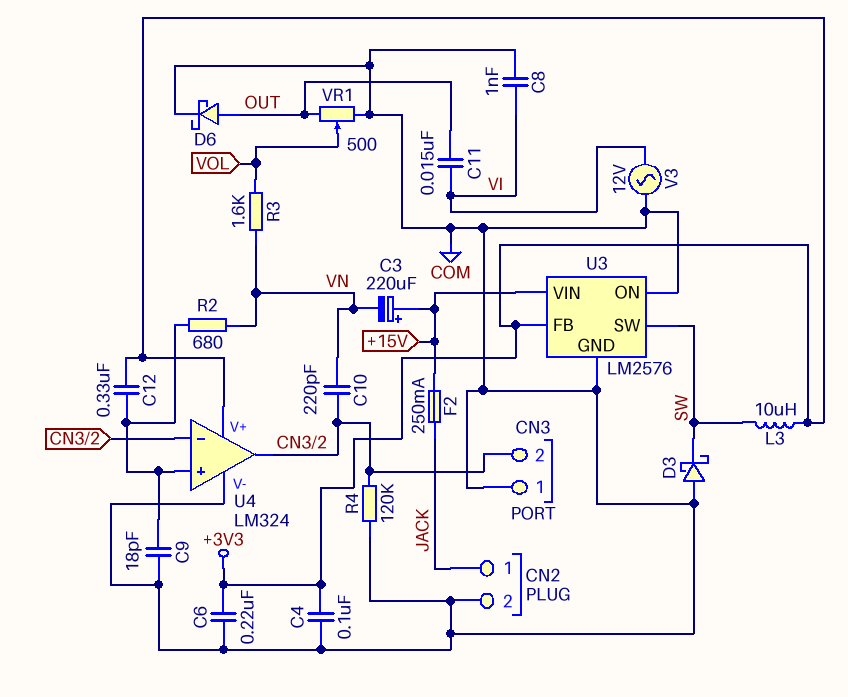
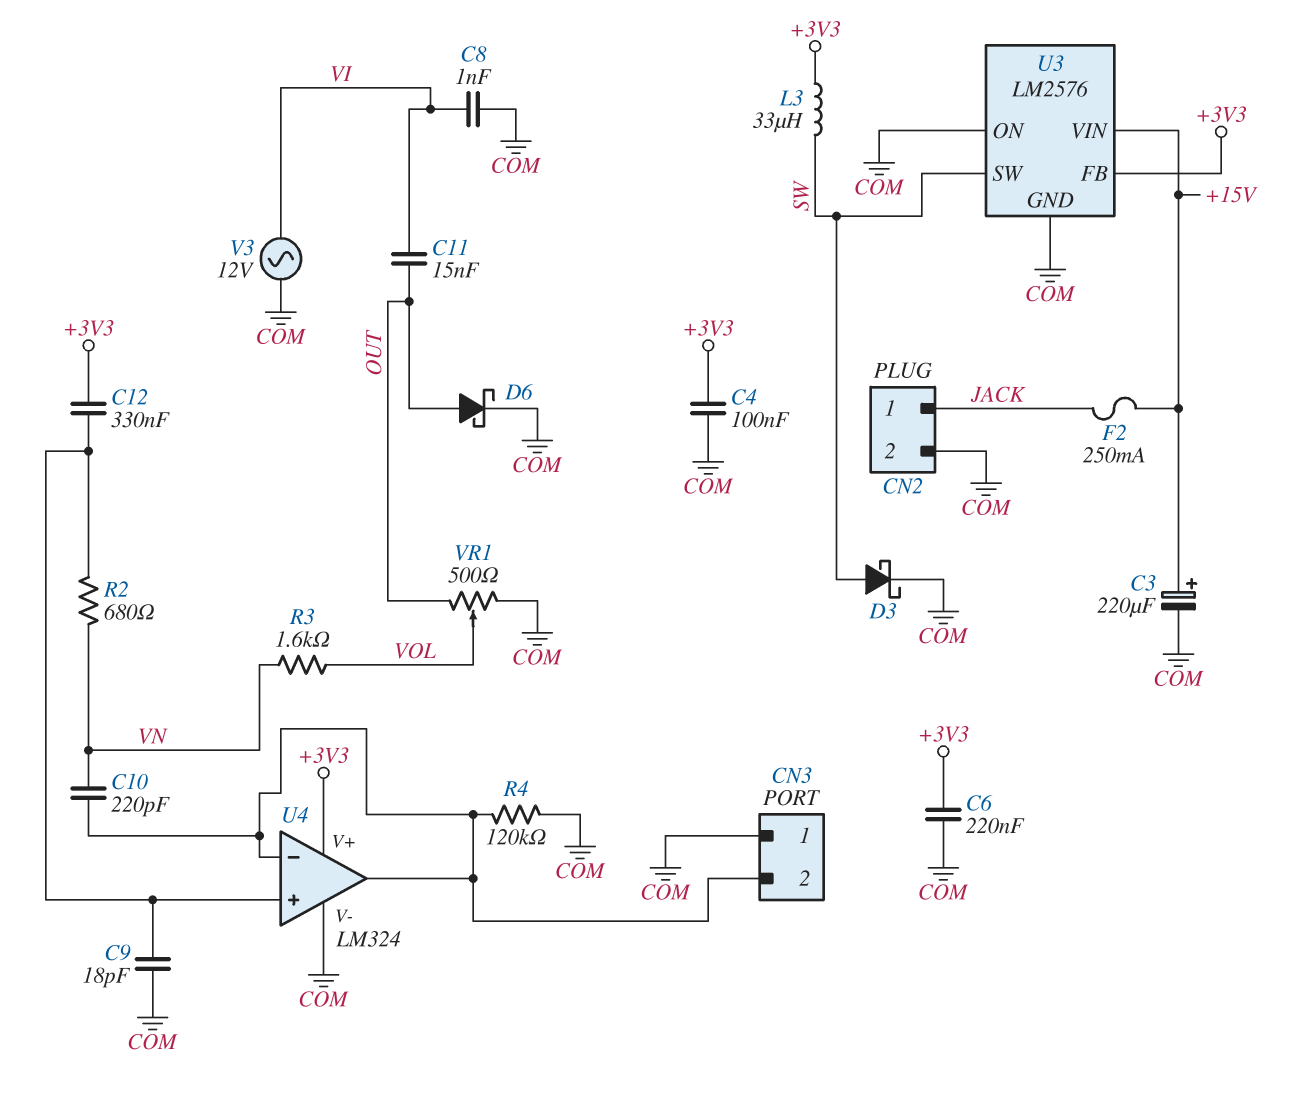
C3: 220uF (plus +15V, minus VN) -> 220uF (plus +15V, minus COM)
D3: schottky (A COM, K SW) -> schottky (A SW, K COM)
L3: 10uH (+3V3, SW) -> 33uH (+3V3, SW)

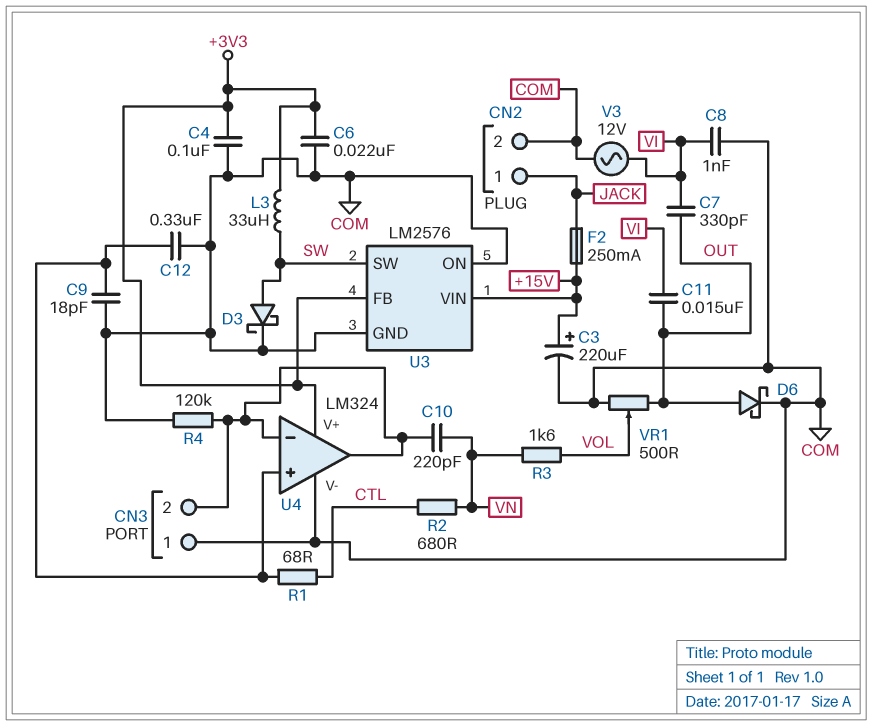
C6: 220nF (+3V3, COM) -> 22nF (+3V3, COM)
C7: none -> 330pF (OUT, VI)
C12: 330nF (+3V3, U4/in+) -> 330nF (COM, U4/in+)
R1: none -> 68 (CTL, U4/in+)
R2: 680 (U4/in+, VN) -> 680 (CTL, VN)

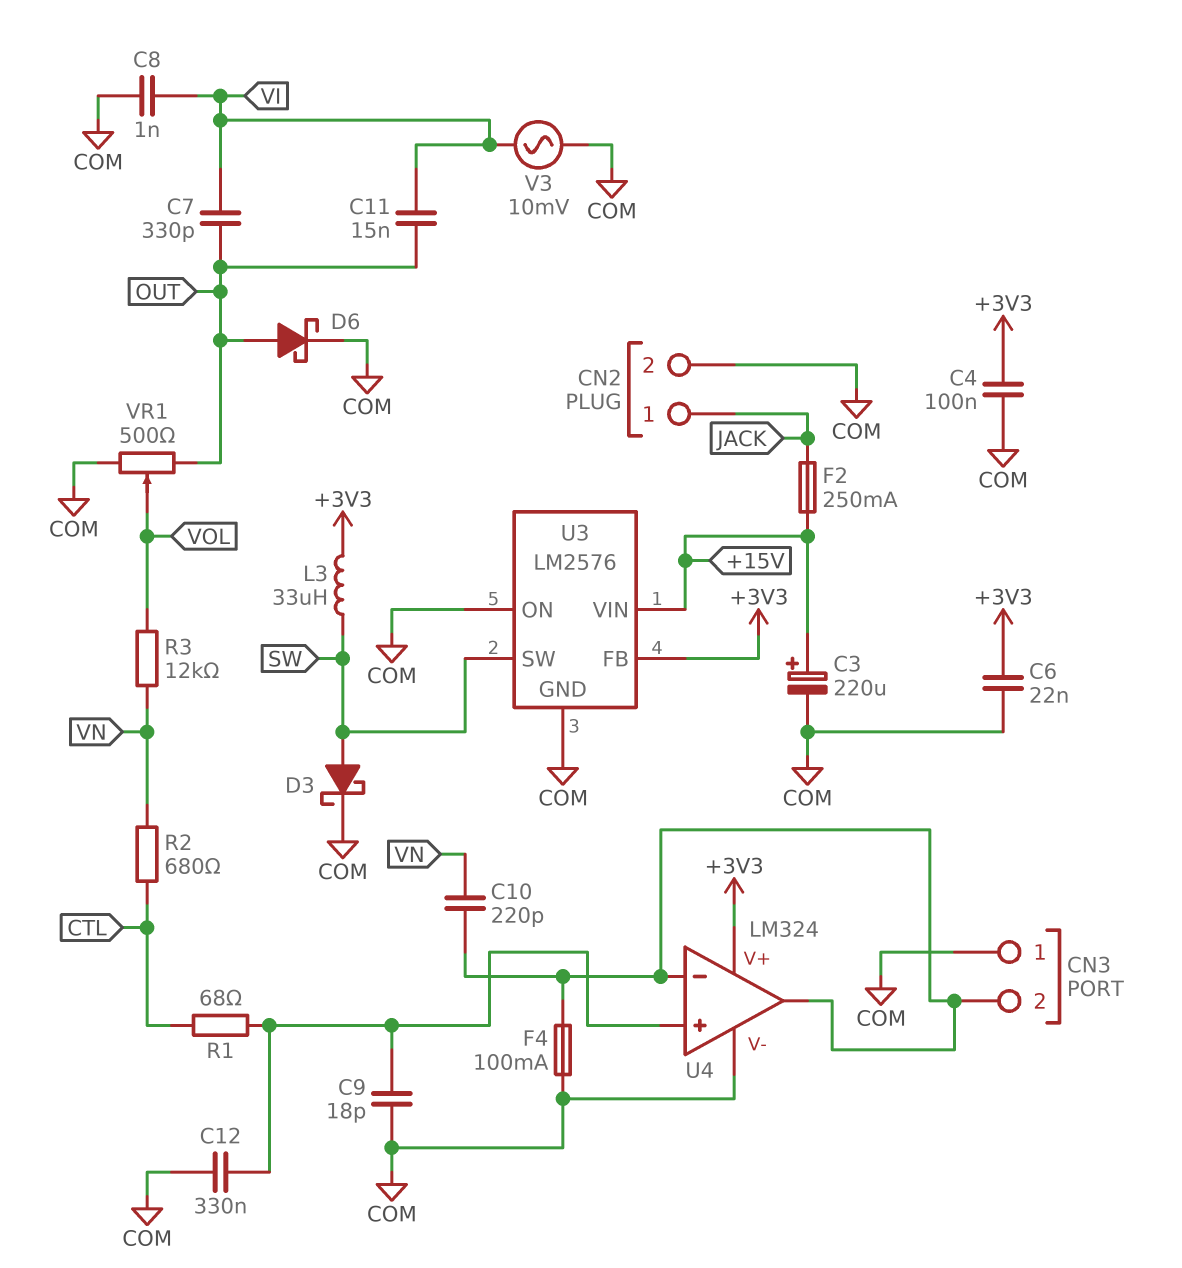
F4: none -> 100mA (CN3/2, COM)
R3: 1.6k (VN, VOL) -> 12k (VN, VOL)
R4: 120k (CN3/2, COM) -> none
V3: AC 12V (COM, VI) -> AC 10mV (COM, VI)

